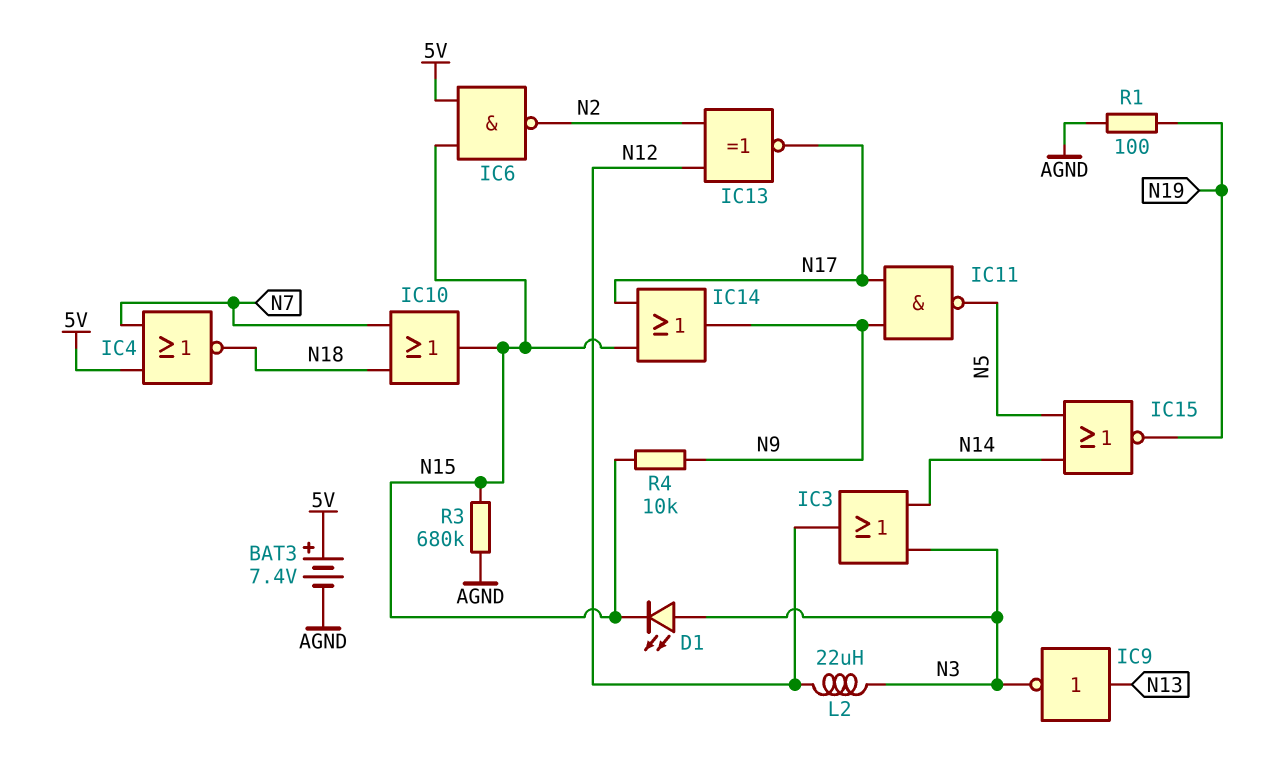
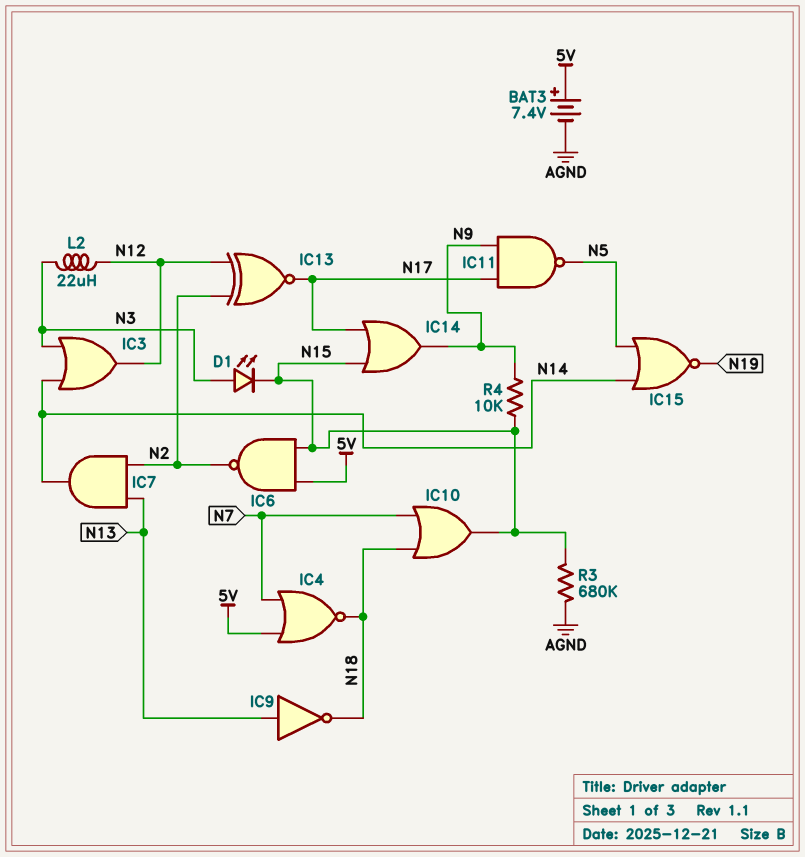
IC7: none -> AND (in N2, in N13, out N14)
IC9: NOT (in N13, out N3) -> NOT (in N13, out N18)
R1: 100 (AGND, N19) -> none

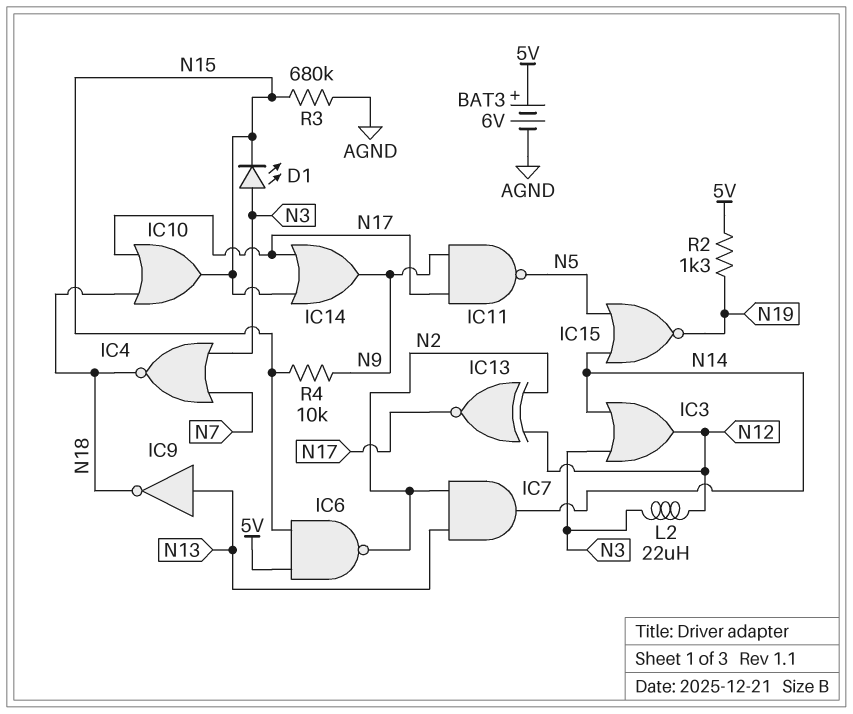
BAT3: 7.4V (plus 5V, minus AGND) -> 6V (plus 5V, minus AGND)
IC4: NOR (in 5V, in N7, out N18) -> NOR (in N3, in N7, out N18)
IC10: OR (in N7, in N18, out N15) -> OR (in N17, in N18, out N15)
R2: none -> 1.3k (5V, N19)

